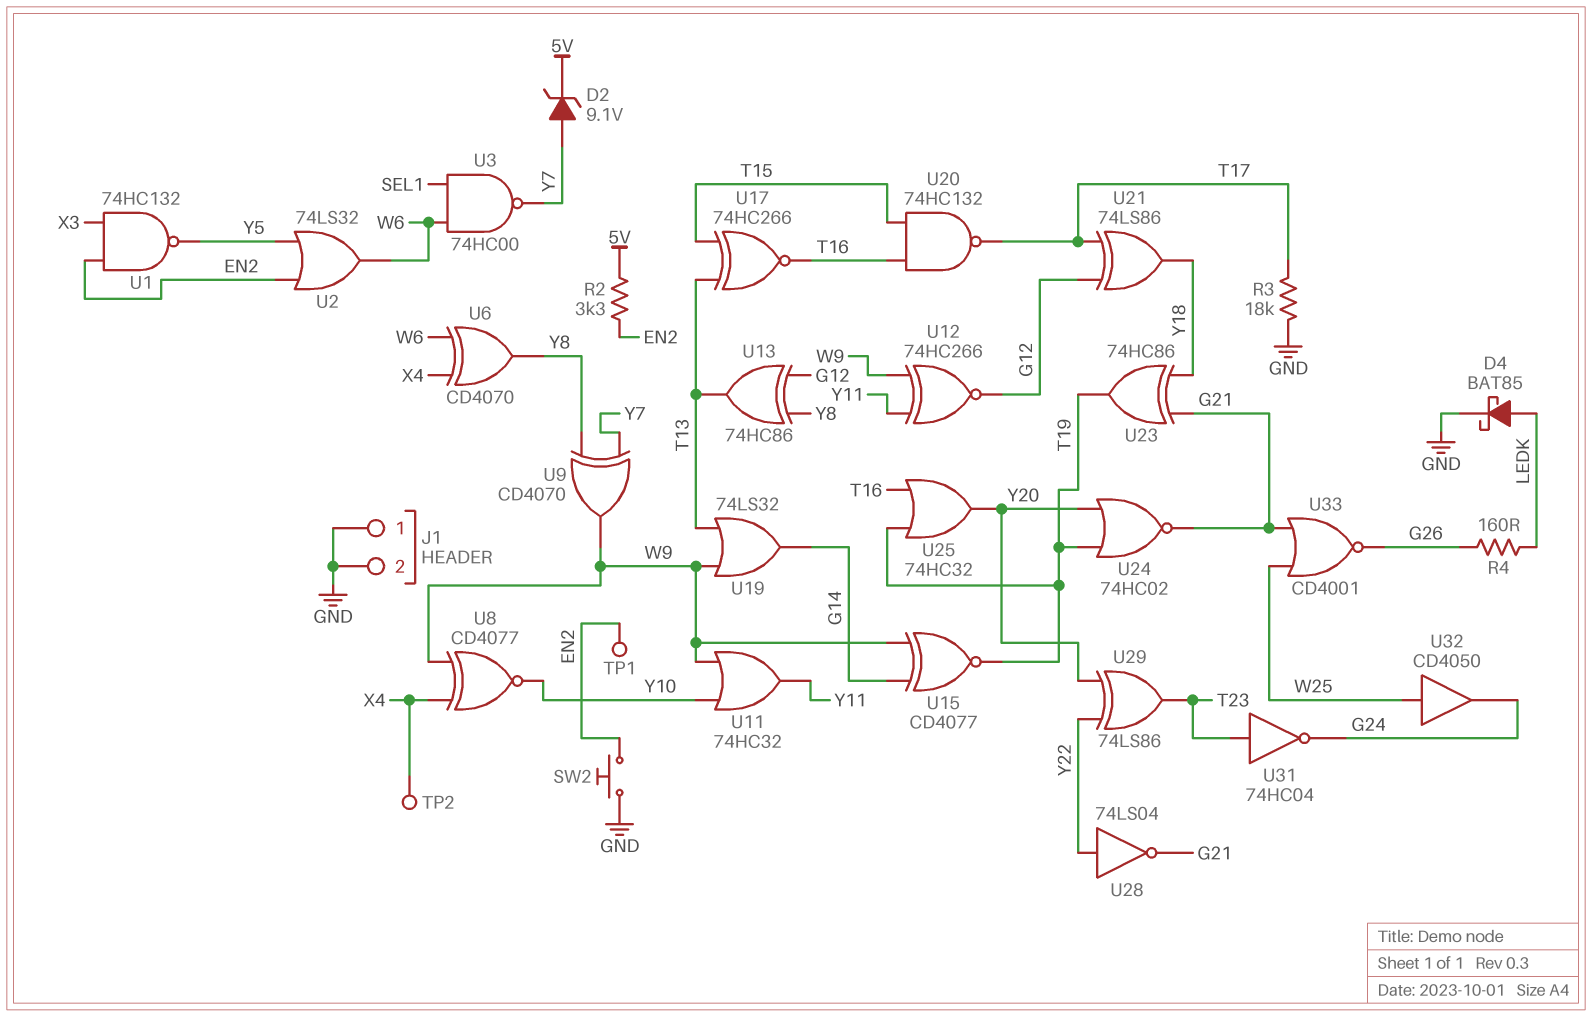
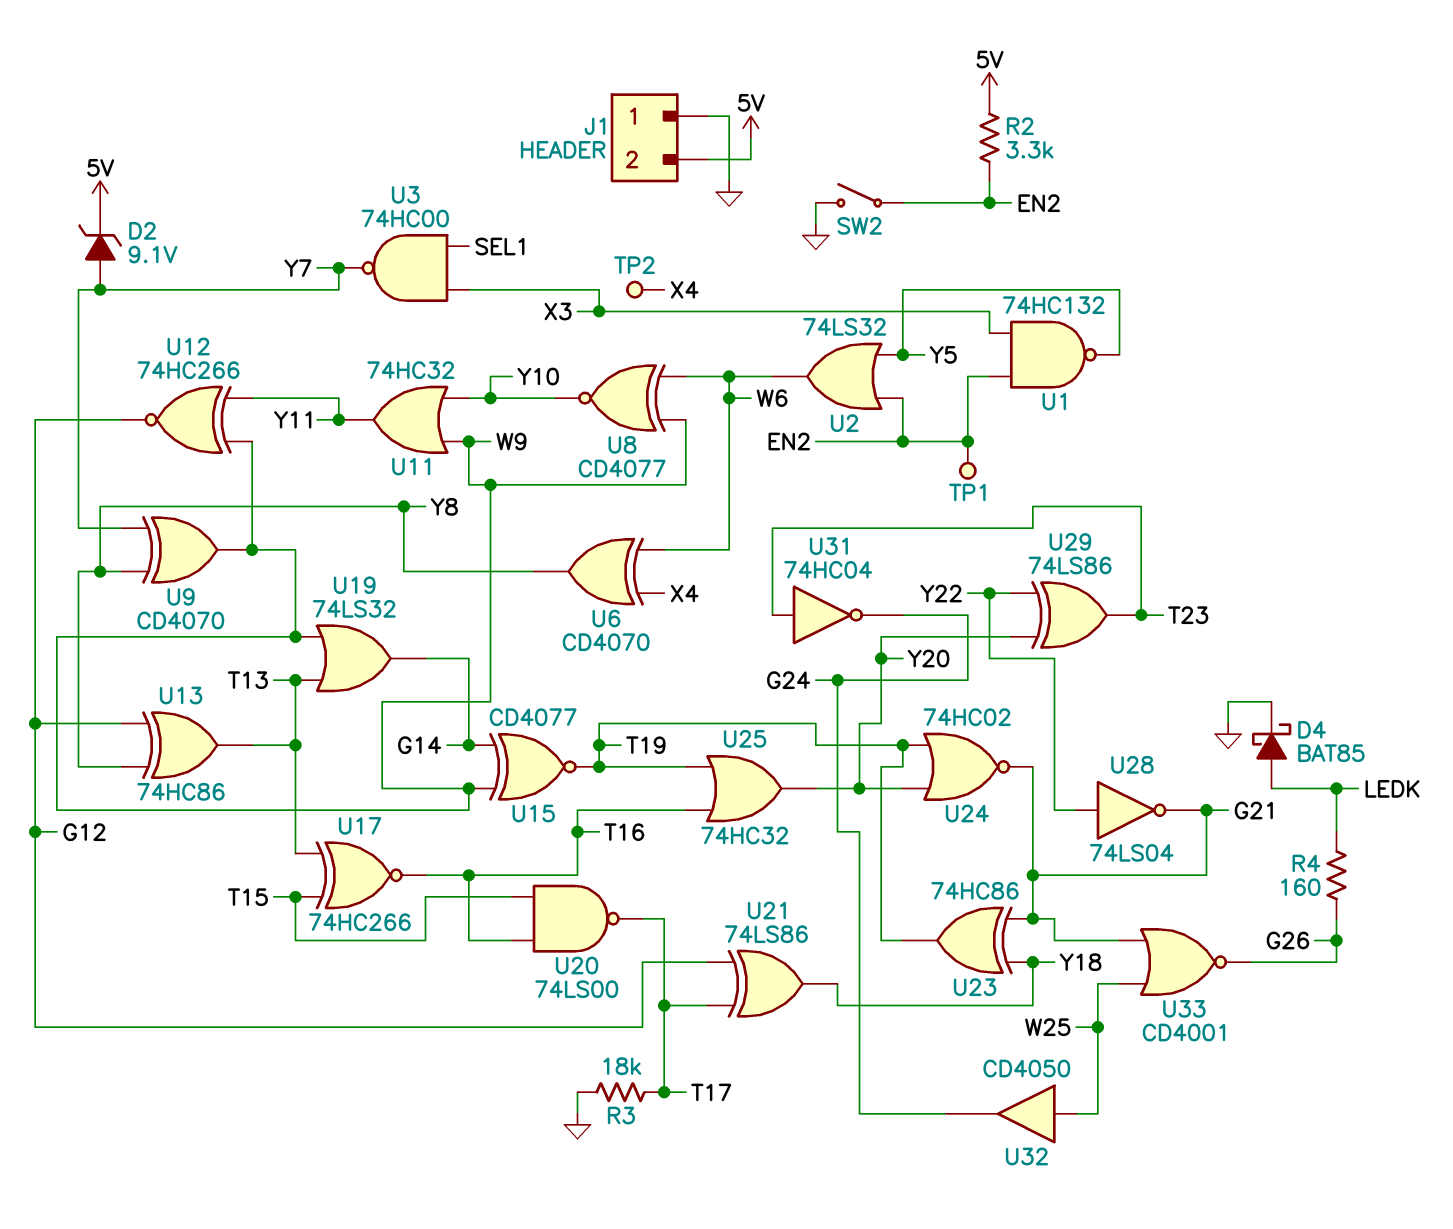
J1 pin 2: GND -> 5V
SW2: button (EN2, GND) -> switch (EN2, GND)
U3: NAND 74HC00 (in SEL1, in W6, out Y7) -> NAND 74HC00 (in SEL1, in X3, out Y7)
U8: XNOR CD4077 (in W9, in X4, out Y10) -> XNOR CD4077 (in W6, in W9, out Y10)
U20: NAND 74HC132 (in T15, in T16, out T17) -> NAND 74LS00 (in T15, in T16, out T17)

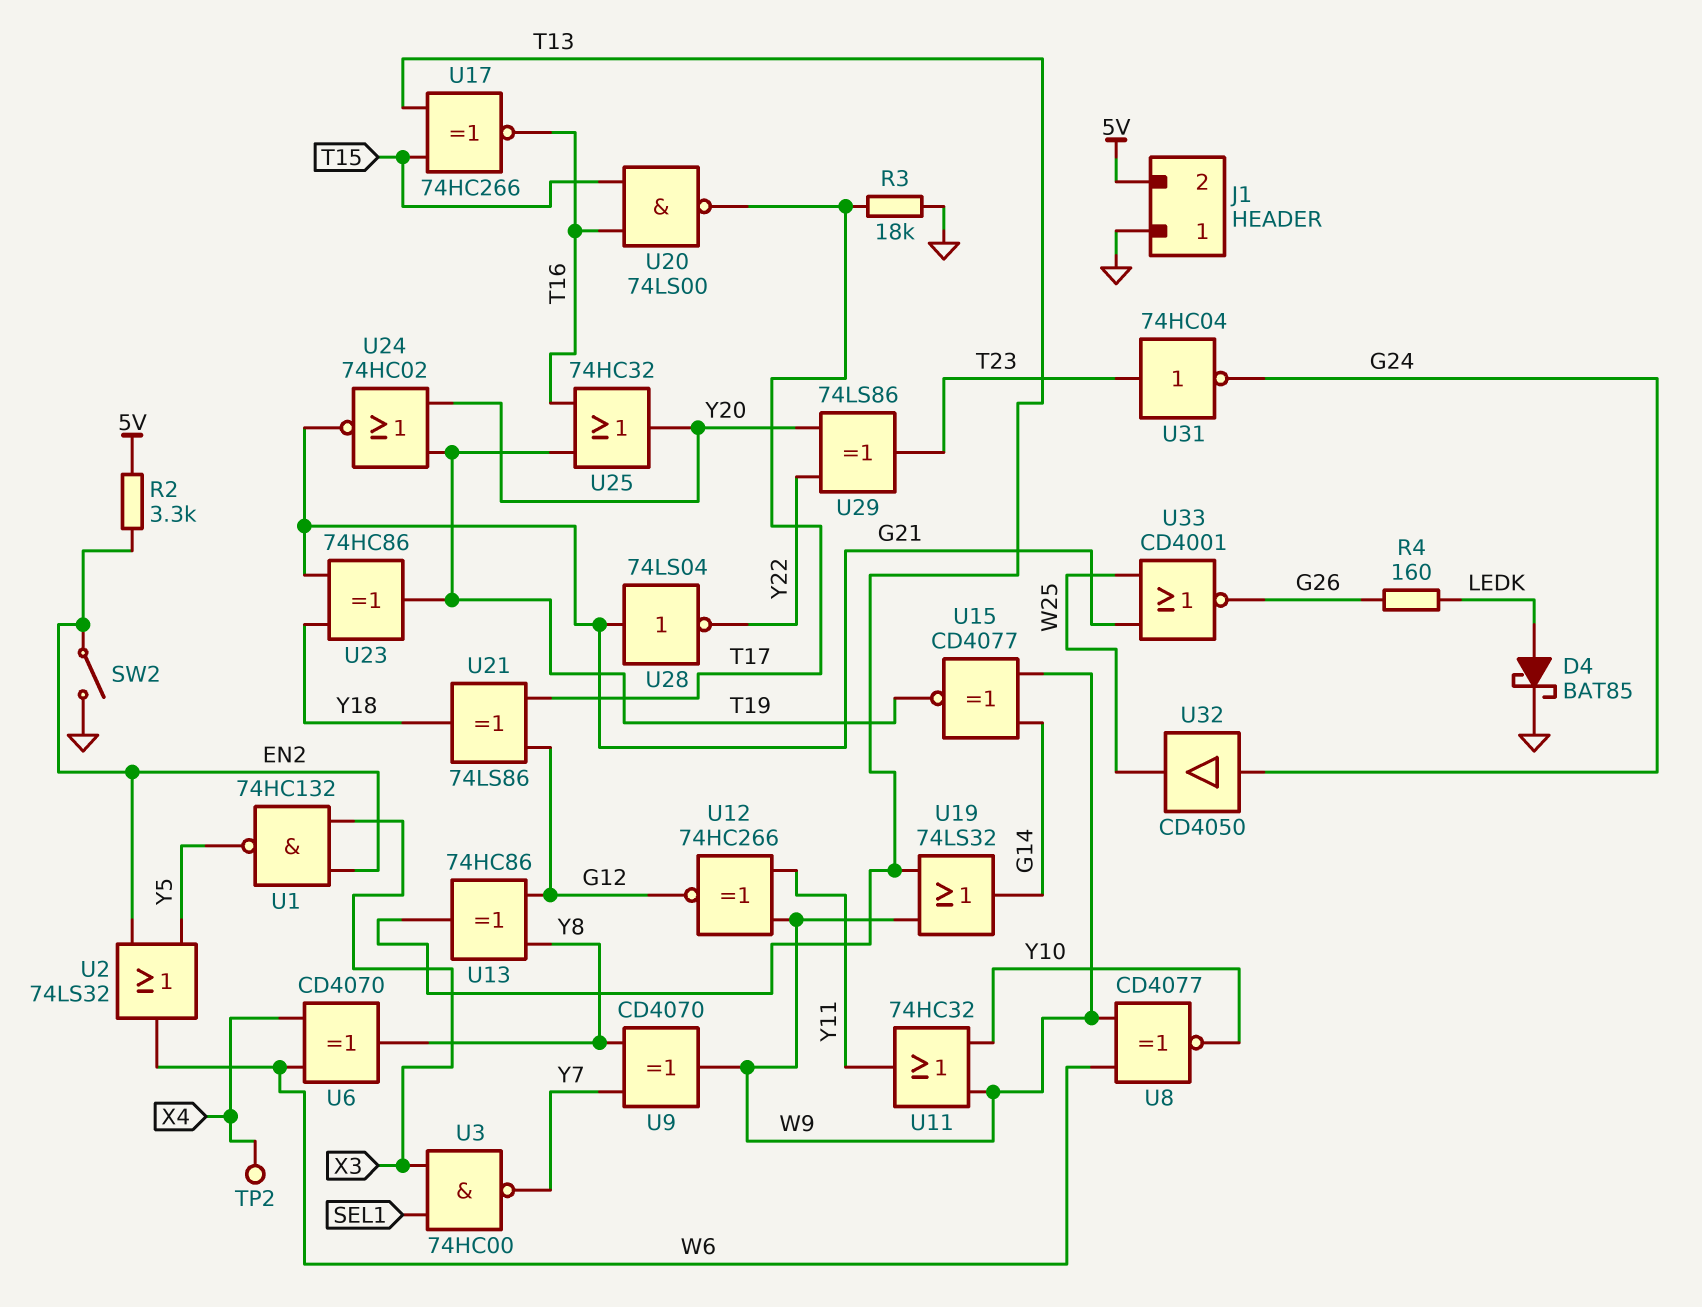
D2: zener 9.1V (A Y7, K 5V) -> none
TP1: test point (EN2) -> none
U28: NOT 74LS04 (in Y22, out G21) -> NOT 74LS04 (in G21, out Y22)
U32: buffer CD4050 (in W25, out G24) -> buffer CD4050 (in G24, out W25)

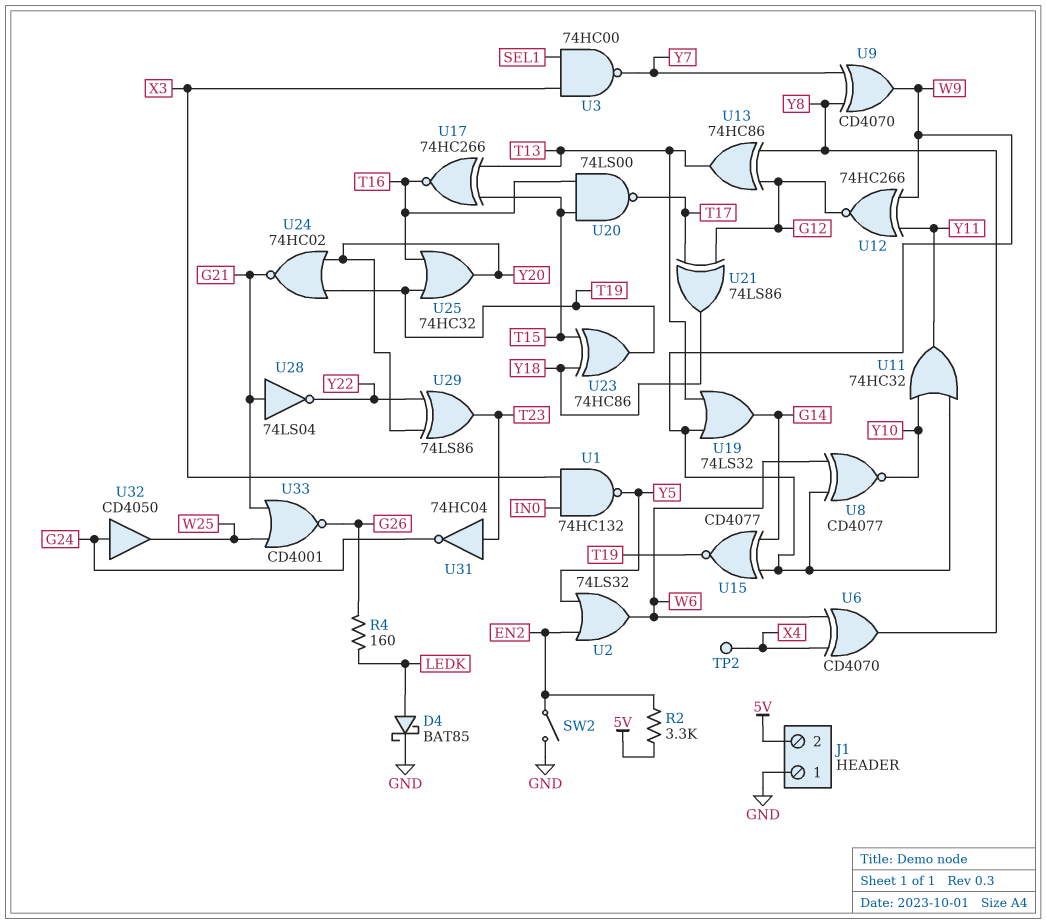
R3: 18k (GND, T17) -> none
U1: NAND 74HC132 (in EN2, in X3, out Y5) -> NAND 74HC132 (in IN0, in X3, out Y5)
U23: XOR 74HC86 (in G21, in Y18, out T19) -> XOR 74HC86 (in T15, in Y18, out T19)

